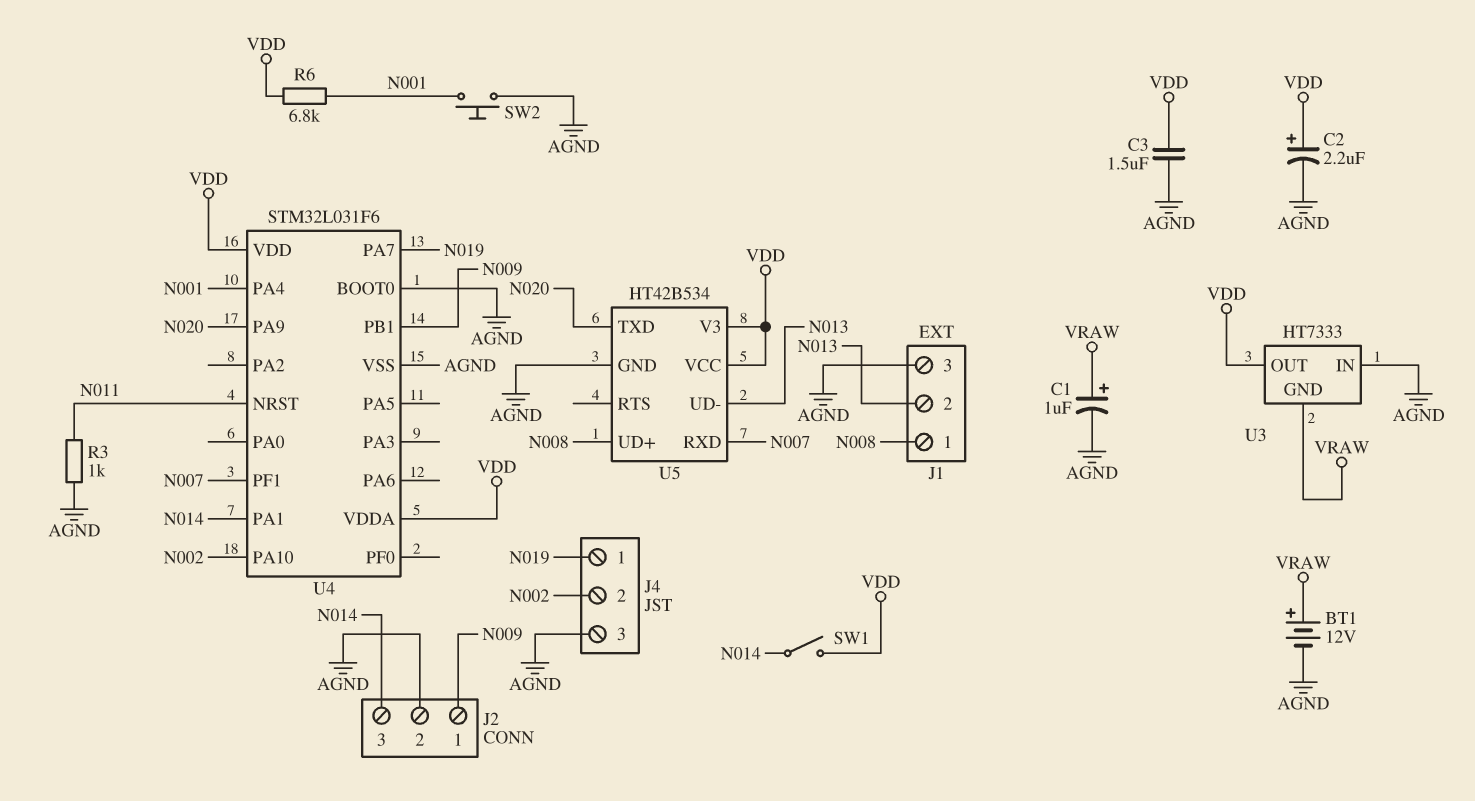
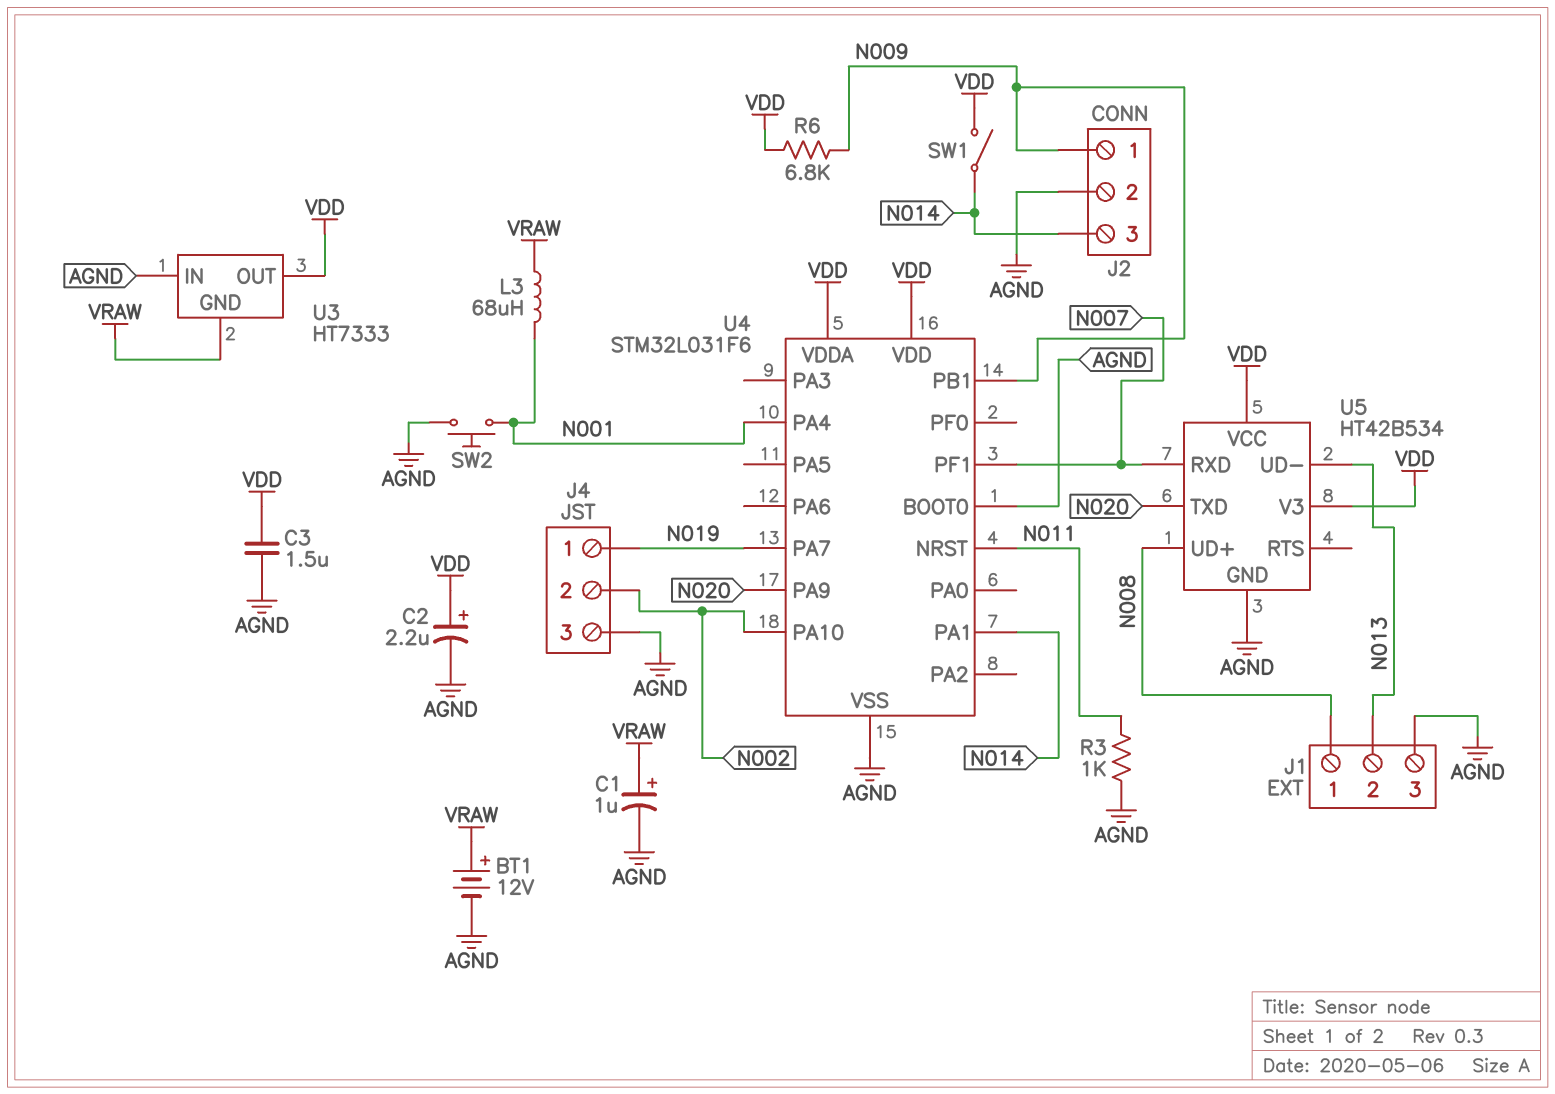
L3: none -> 68uH (N001, VRAW)
R6: 6.8k (N001, VDD) -> 6.8k (N009, VDD)

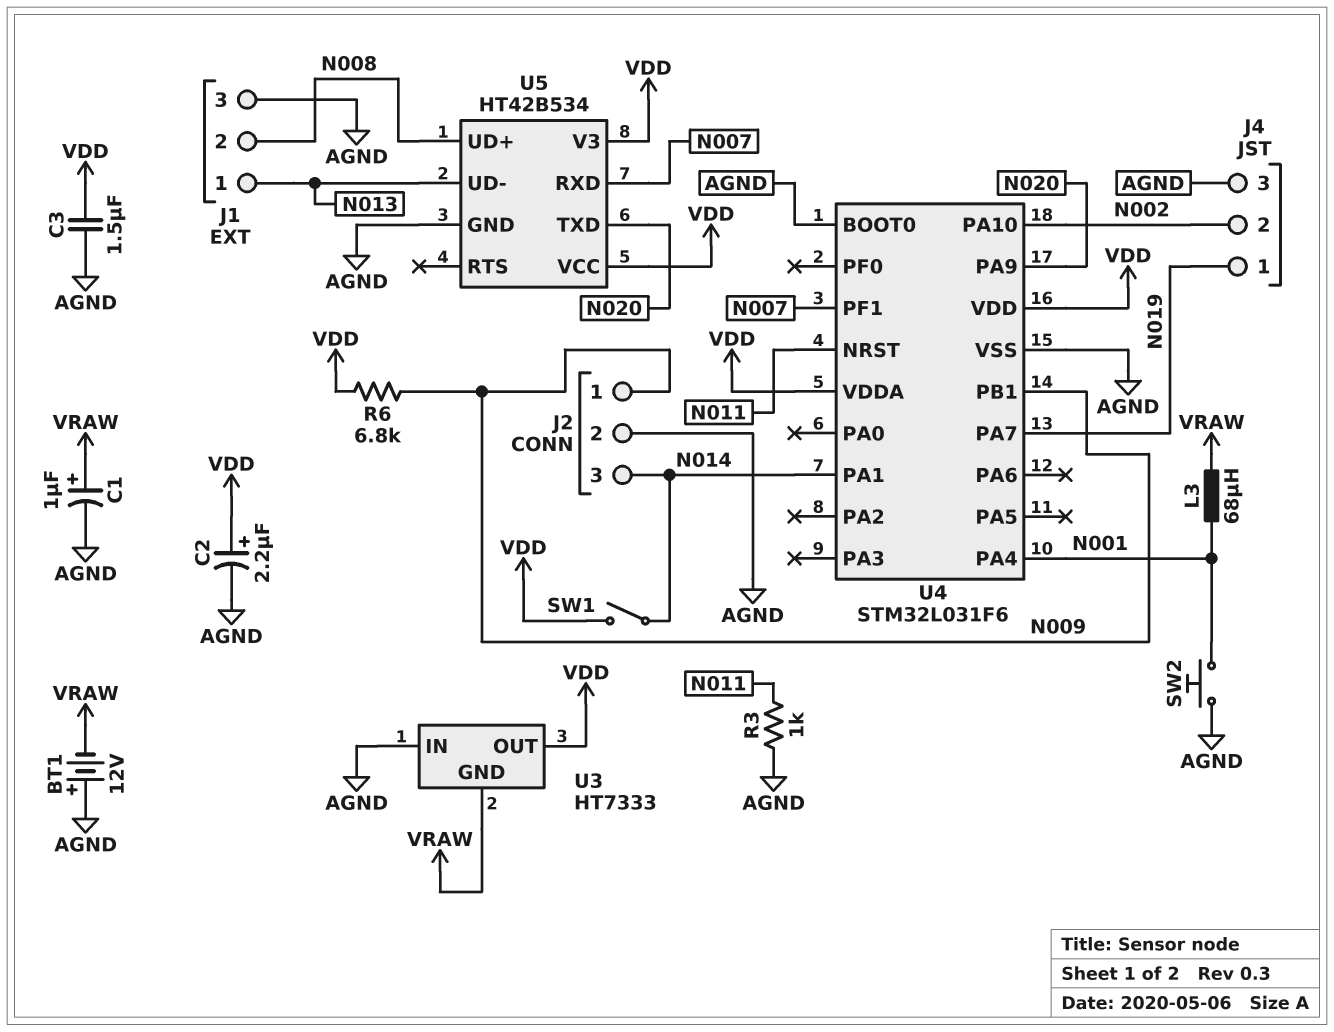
BT1: 12V (plus VRAW, minus AGND) -> 12V (plus AGND, minus VRAW)
J1 pin 1: N008 -> N013
J1 pin 2: N013 -> N008

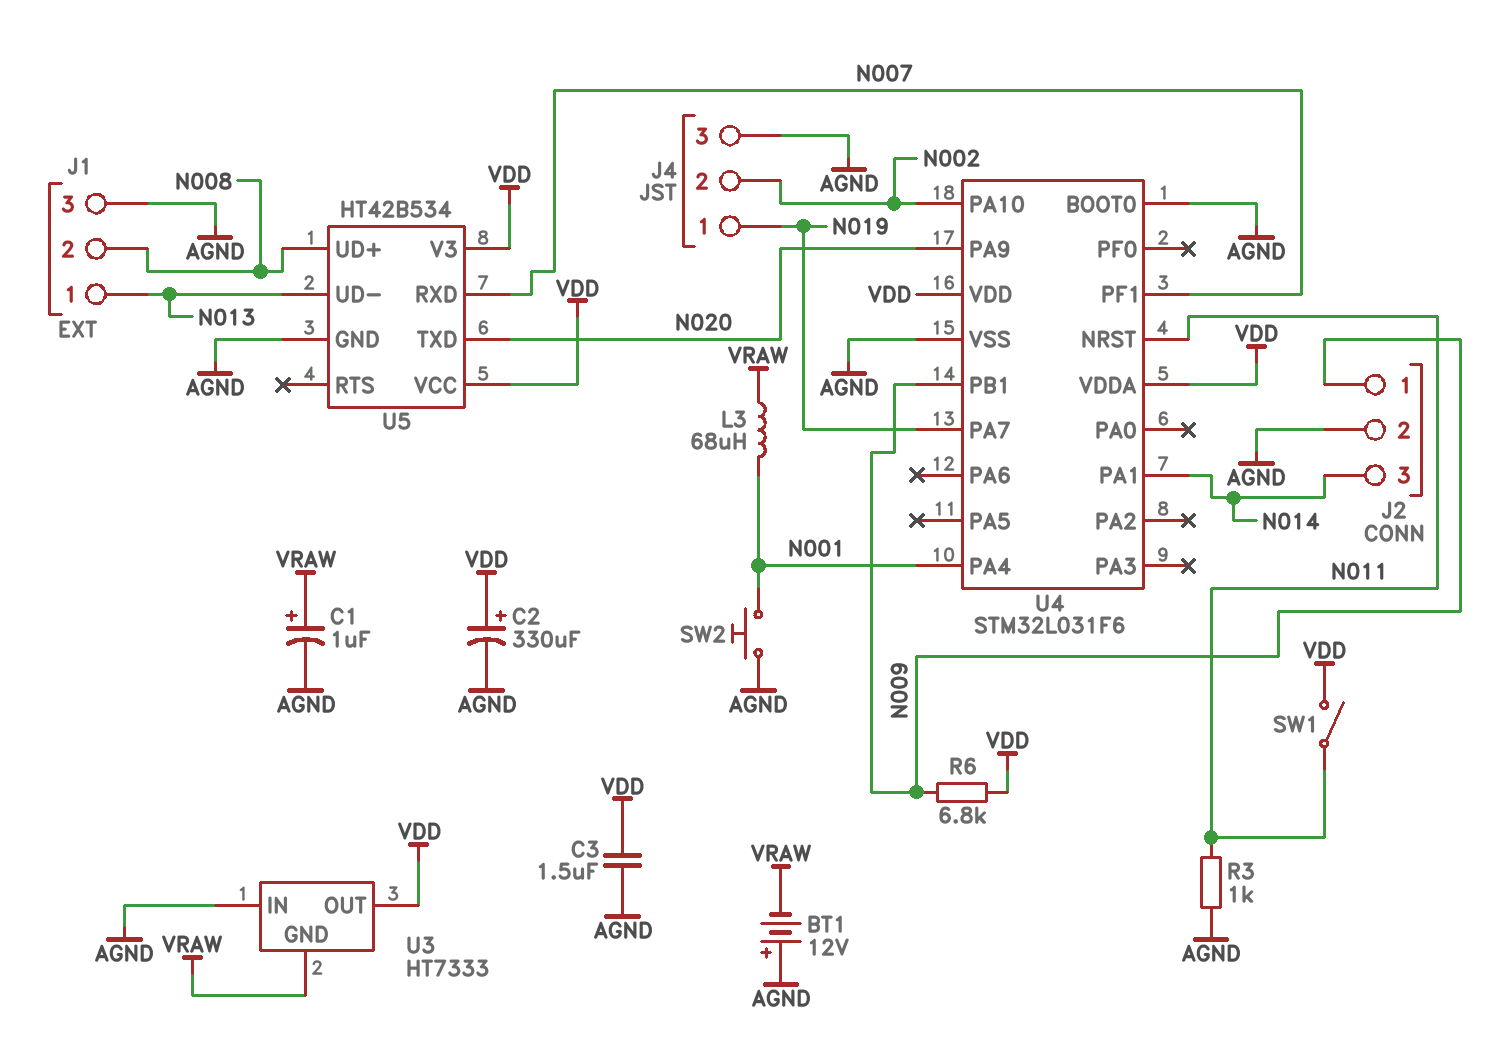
C2: 2.2uF (plus VDD, minus AGND) -> 330uF (plus VDD, minus AGND)
SW1: switch (N014, VDD) -> switch (N011, VDD)

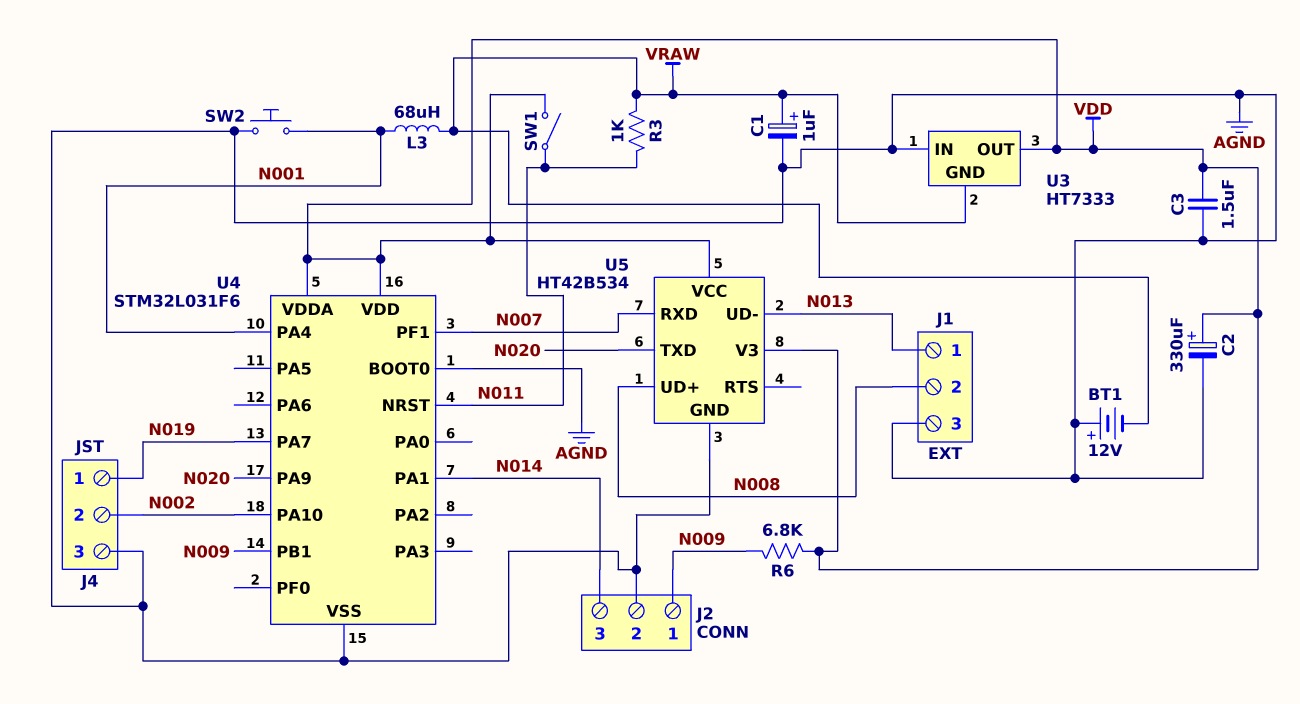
R3: 1k (AGND, N011) -> 1k (N011, VRAW)

